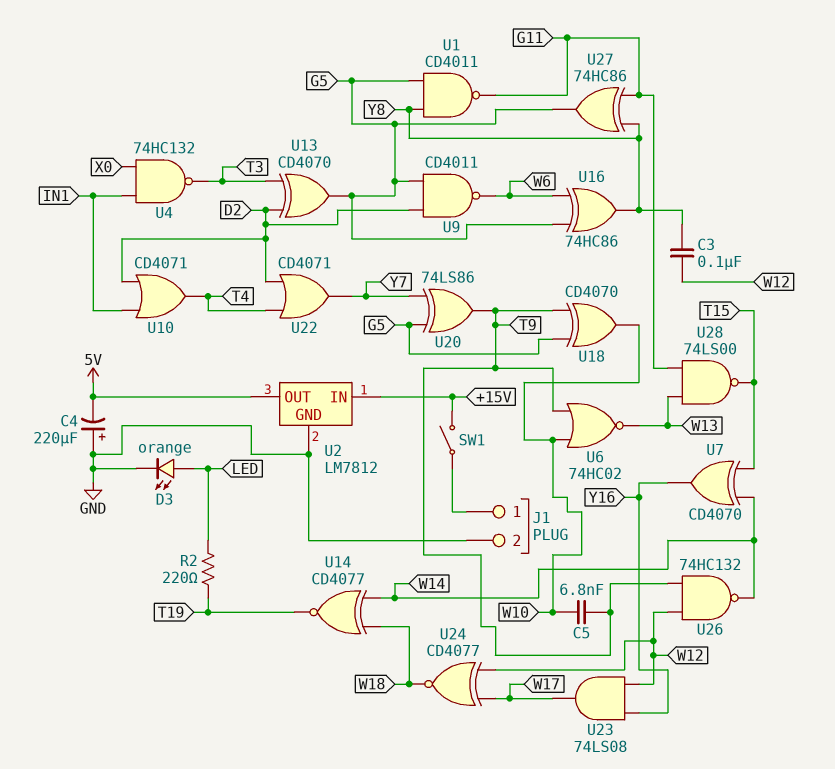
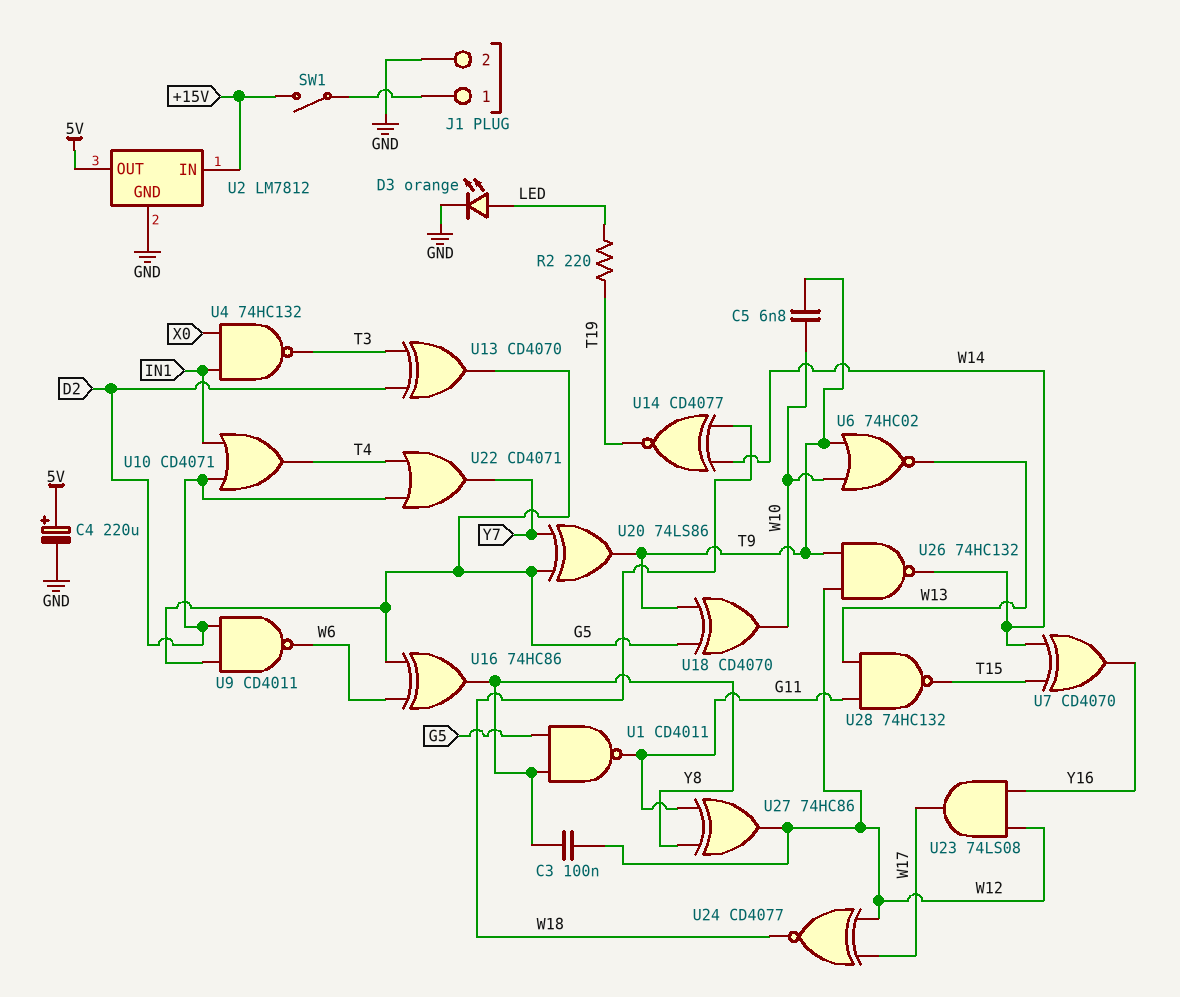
C4: 220uF (plus GND, minus 5V) -> 220uF (plus 5V, minus GND)
U27: XOR 74HC86 (in G11, in Y8, out G5) -> XOR 74HC86 (in G11, in Y8, out W12)
U28: NAND 74LS00 (in G11, in W13, out T15) -> NAND 74HC132 (in G11, in W13, out T15)

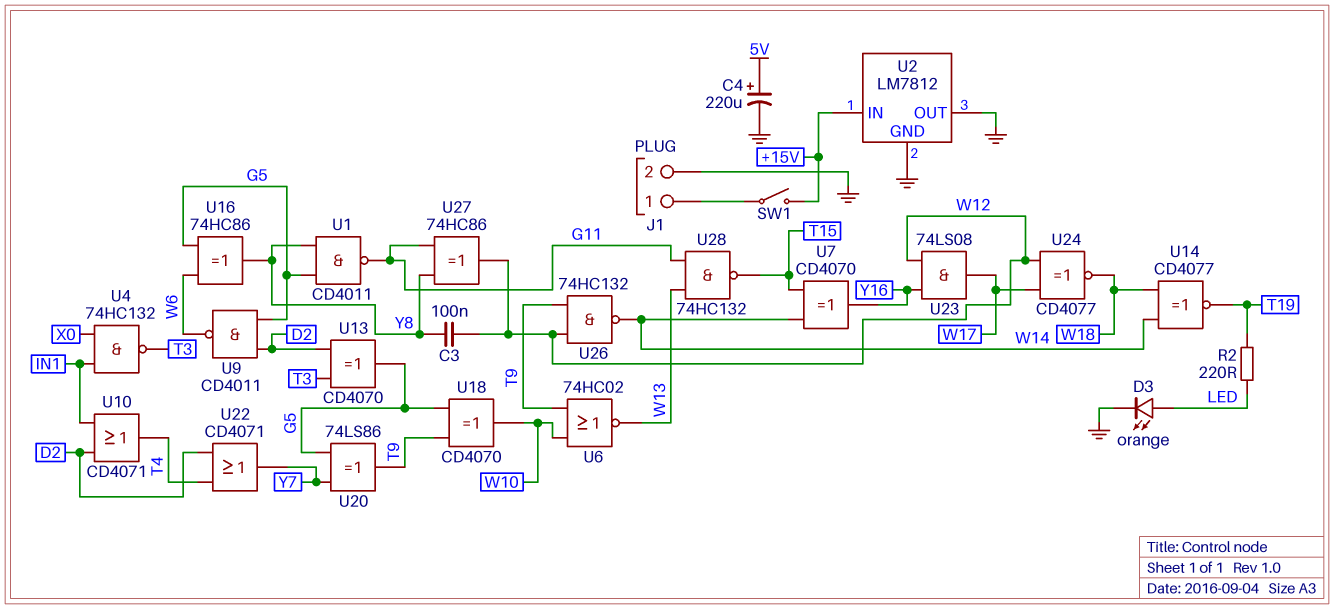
C5: 6.8nF (T9, W10) -> none
U2 pin OUT: 5V -> GND

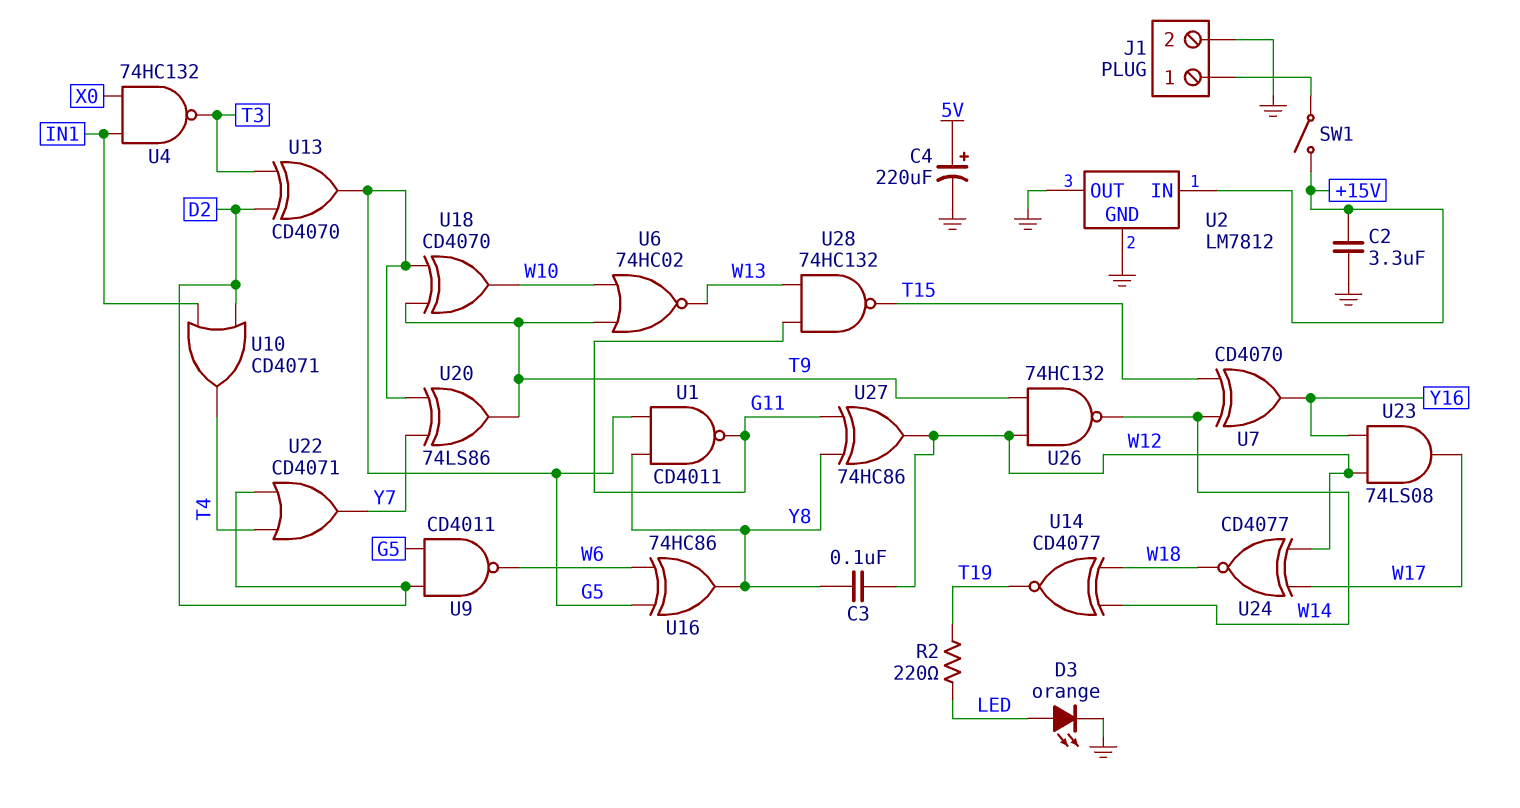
C2: none -> 3.3uF (+15V, GND)

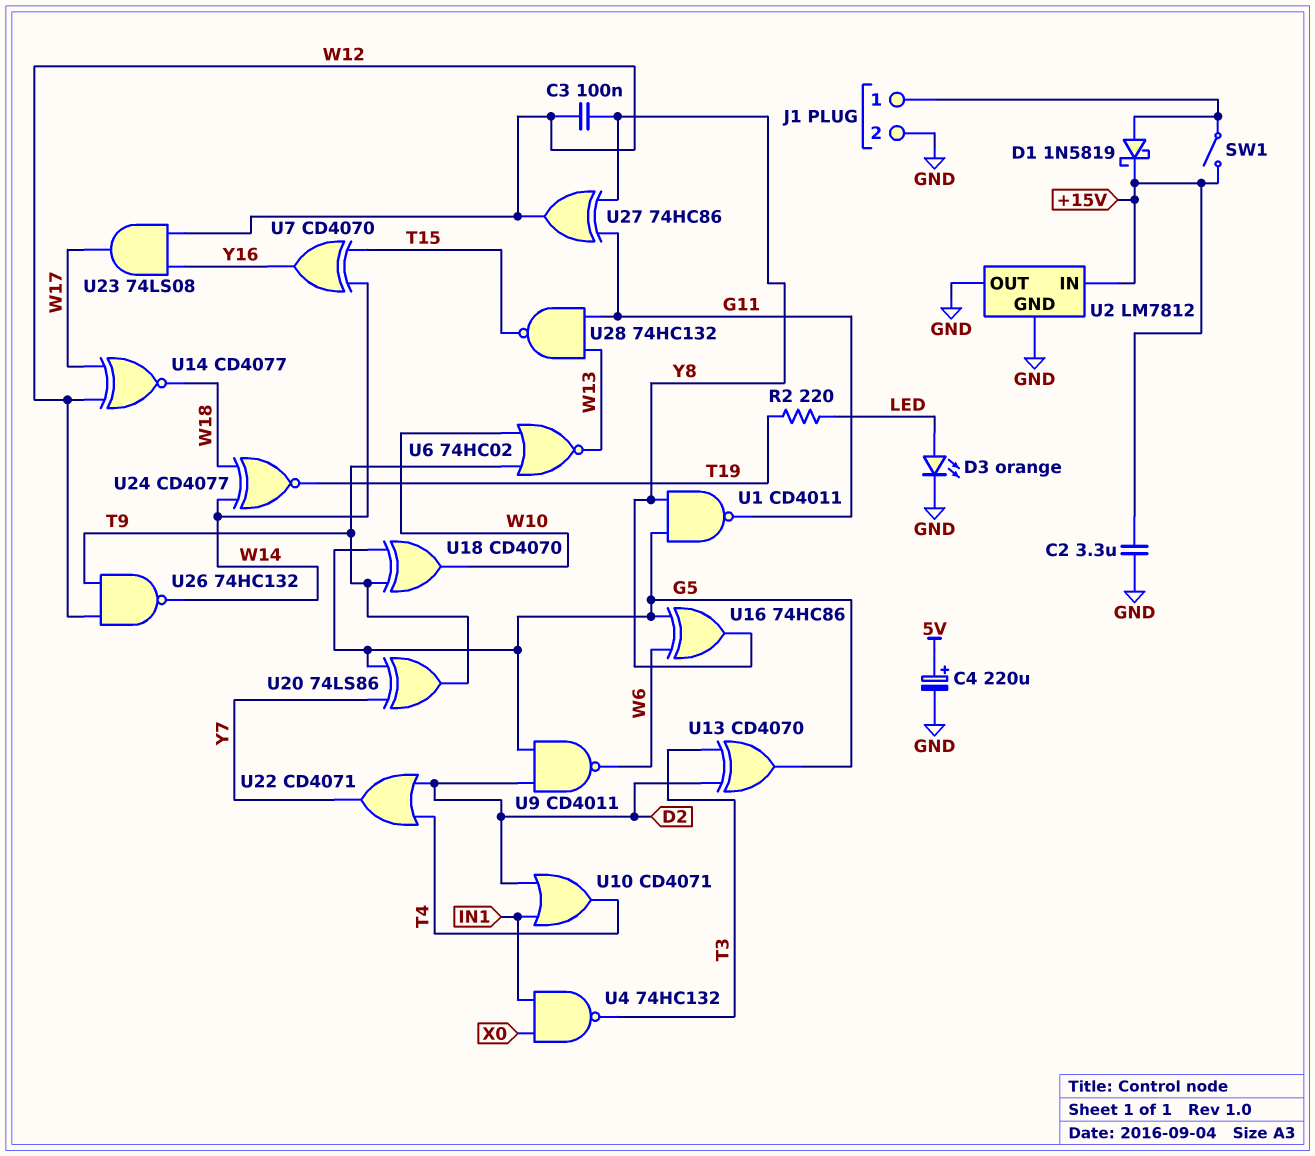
D1: none -> schottky 1N5819 (A J1/1, K +15V)
U14: XNOR CD4077 (in W14, in W18, out T19) -> XNOR CD4077 (in W12, in W17, out W18)
U24: XNOR CD4077 (in W12, in W17, out W18) -> XNOR CD4077 (in W14, in W18, out T19)

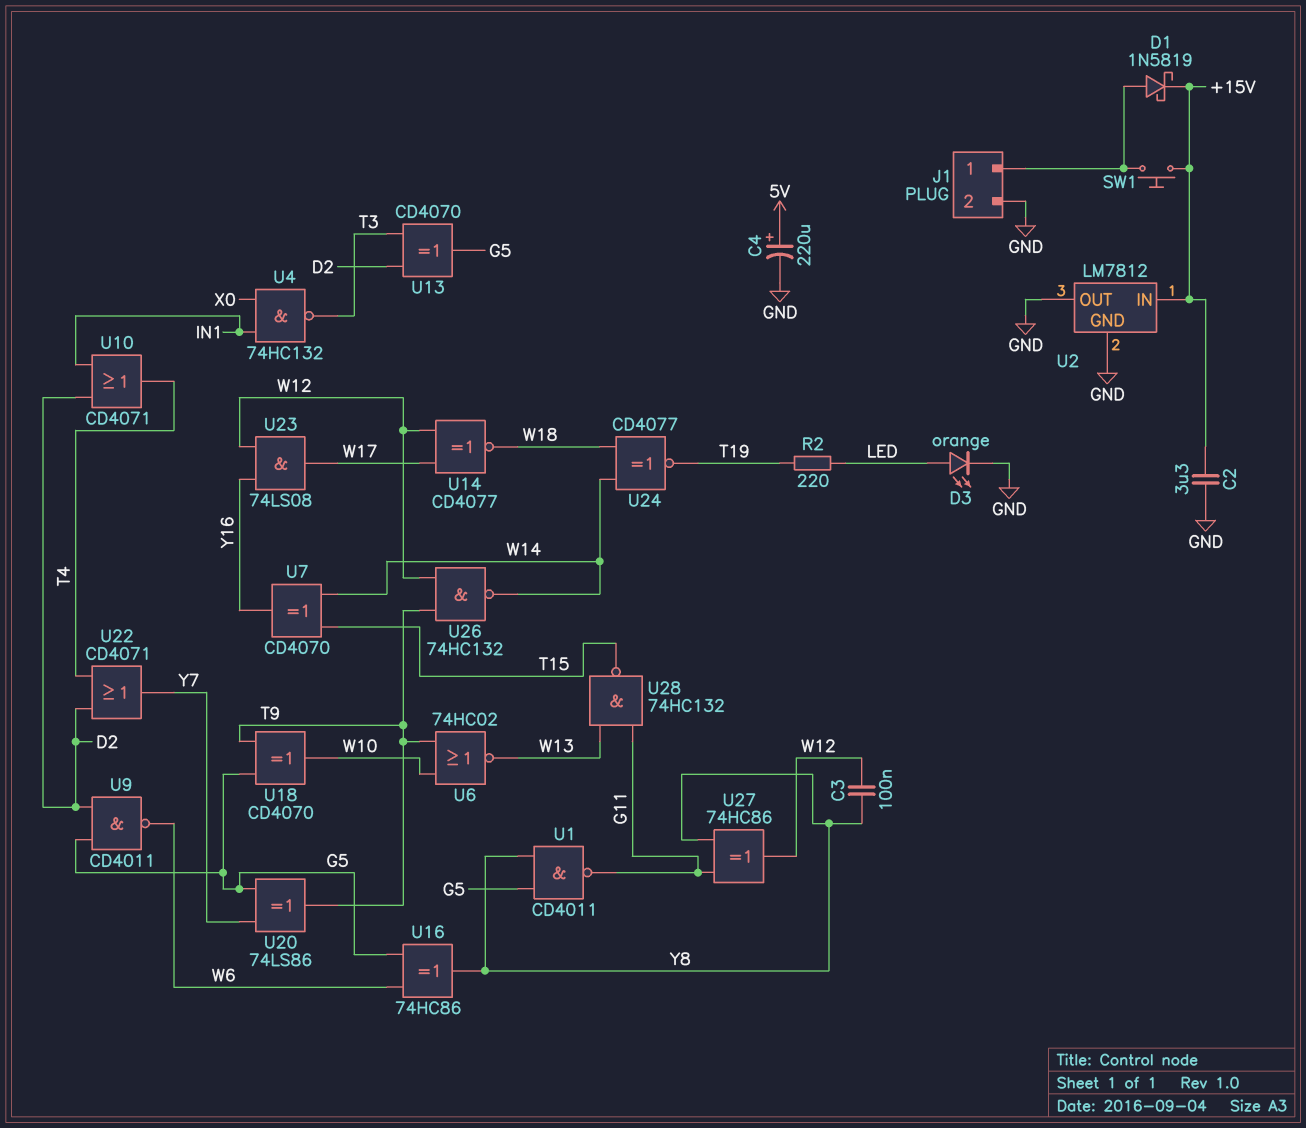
SW1: switch (+15V, J1/1) -> button (+15V, J1/1)

